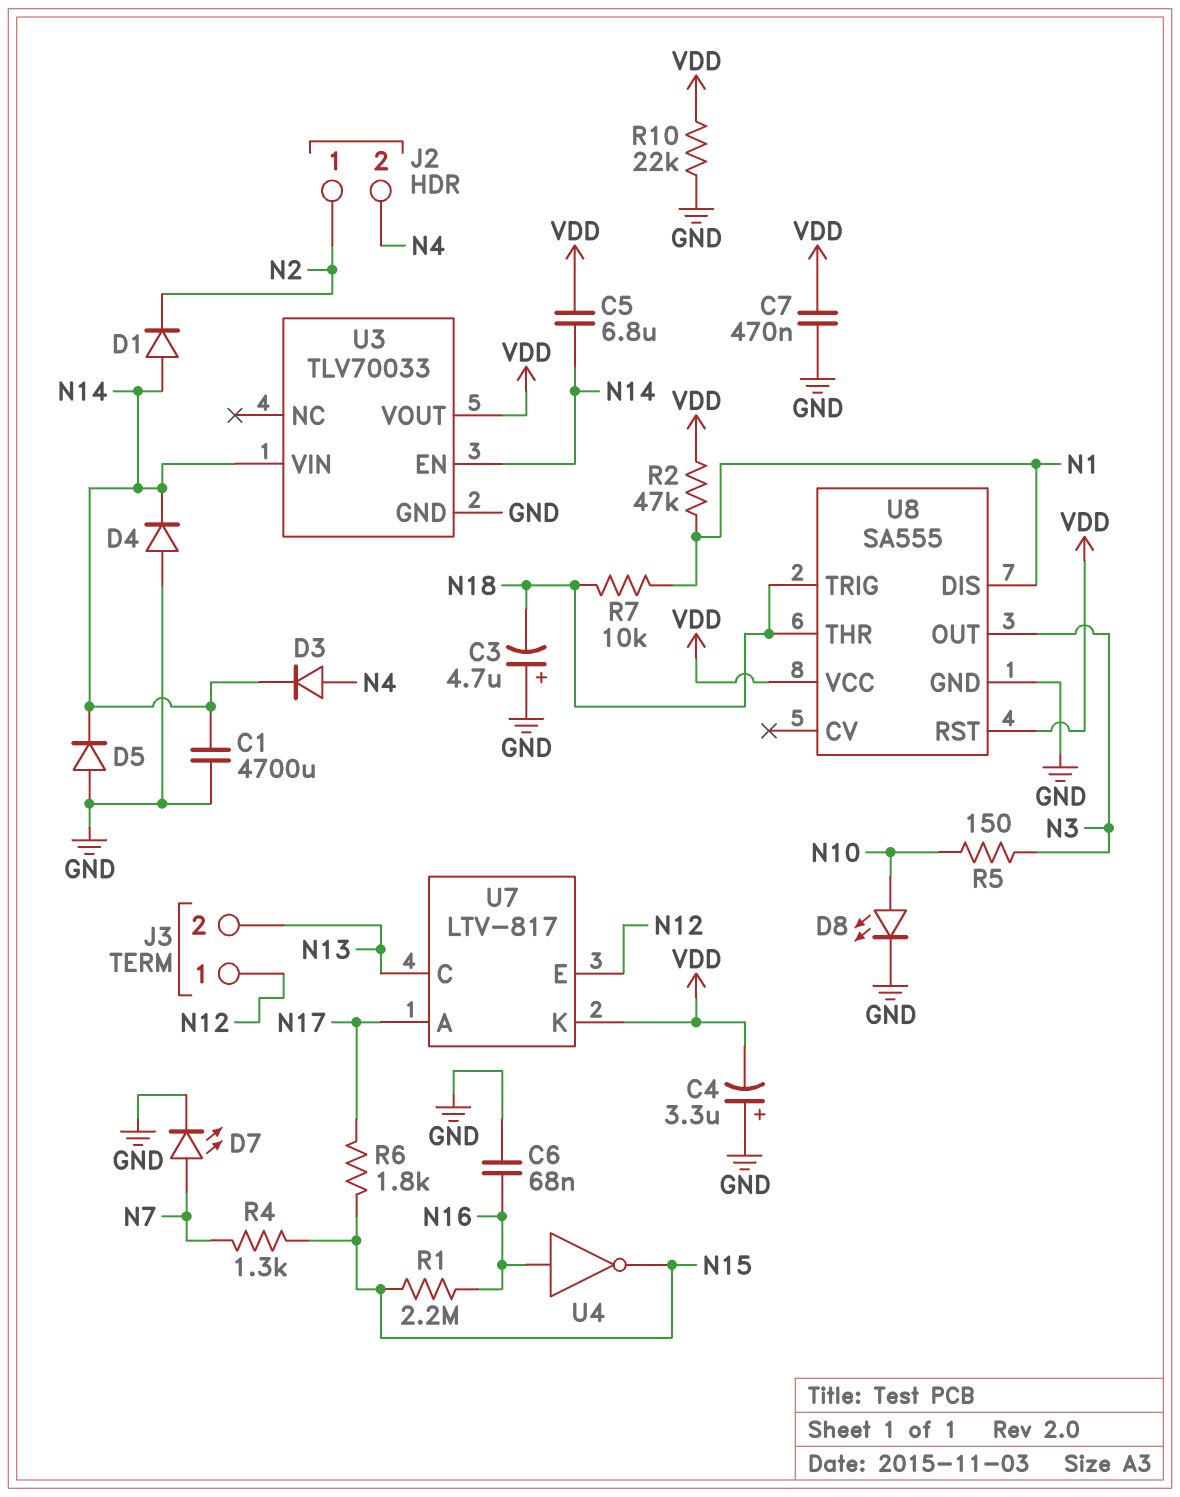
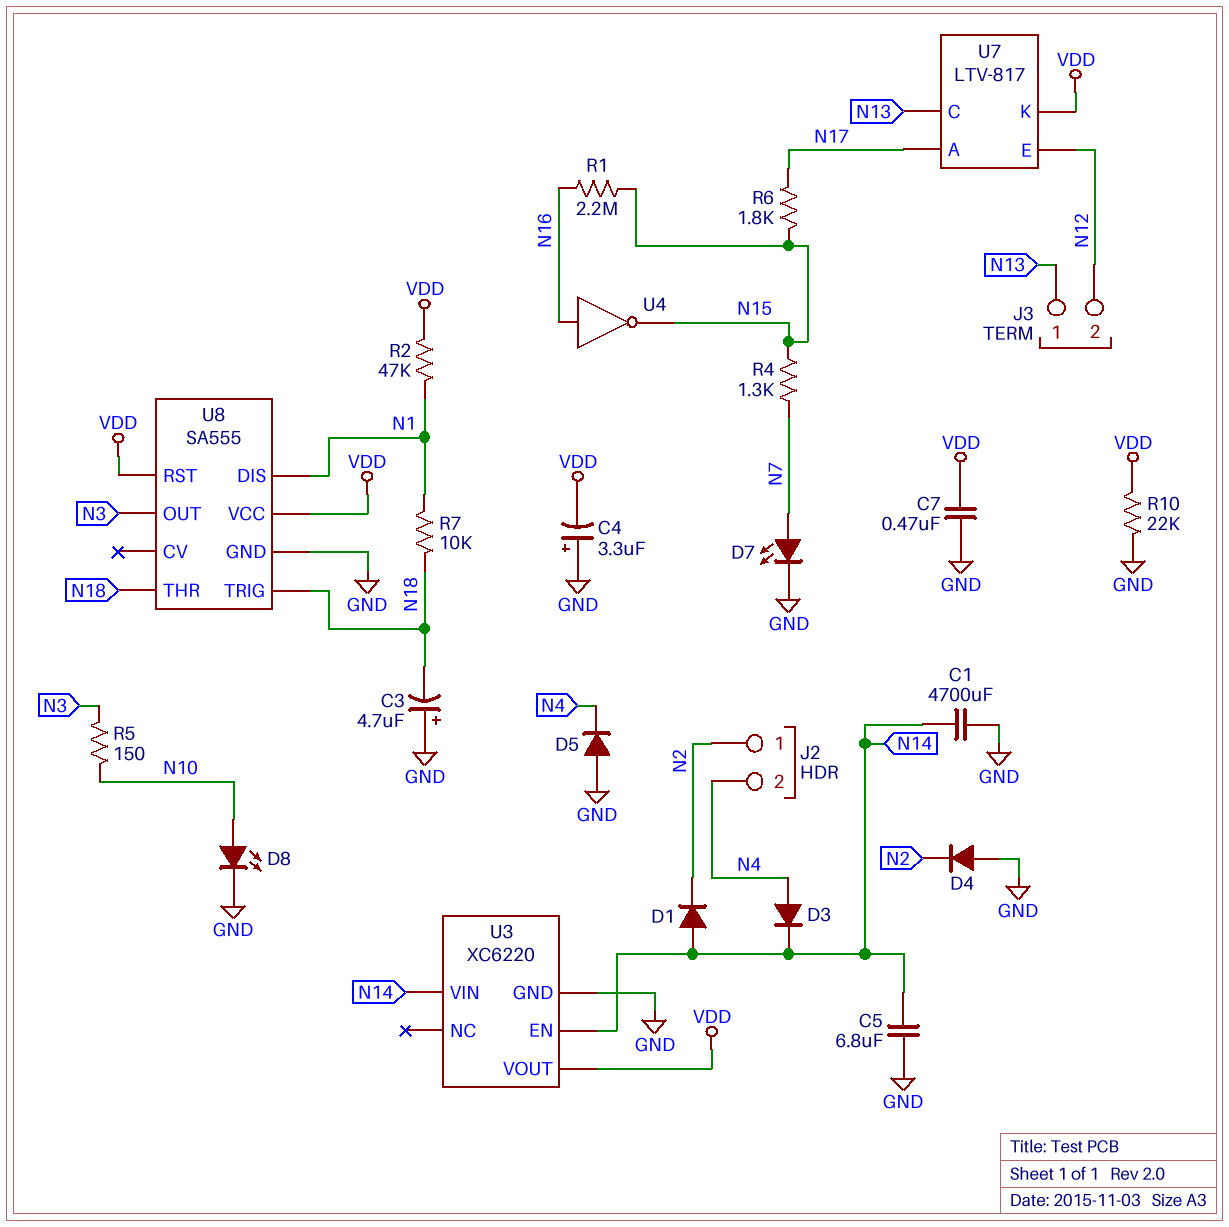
C5: 6.8uF (N14, VDD) -> 6.8uF (GND, N14)
C6: 68nF (GND, N16) -> none
D4: diode (A GND, K N14) -> diode (A GND, K N2)
D5: diode (A GND, K N14) -> diode (A GND, K N4)
J3 pin 1: N12 -> N13
J3 pin 2: N13 -> N12
U3: TLV70033 -> XC6220

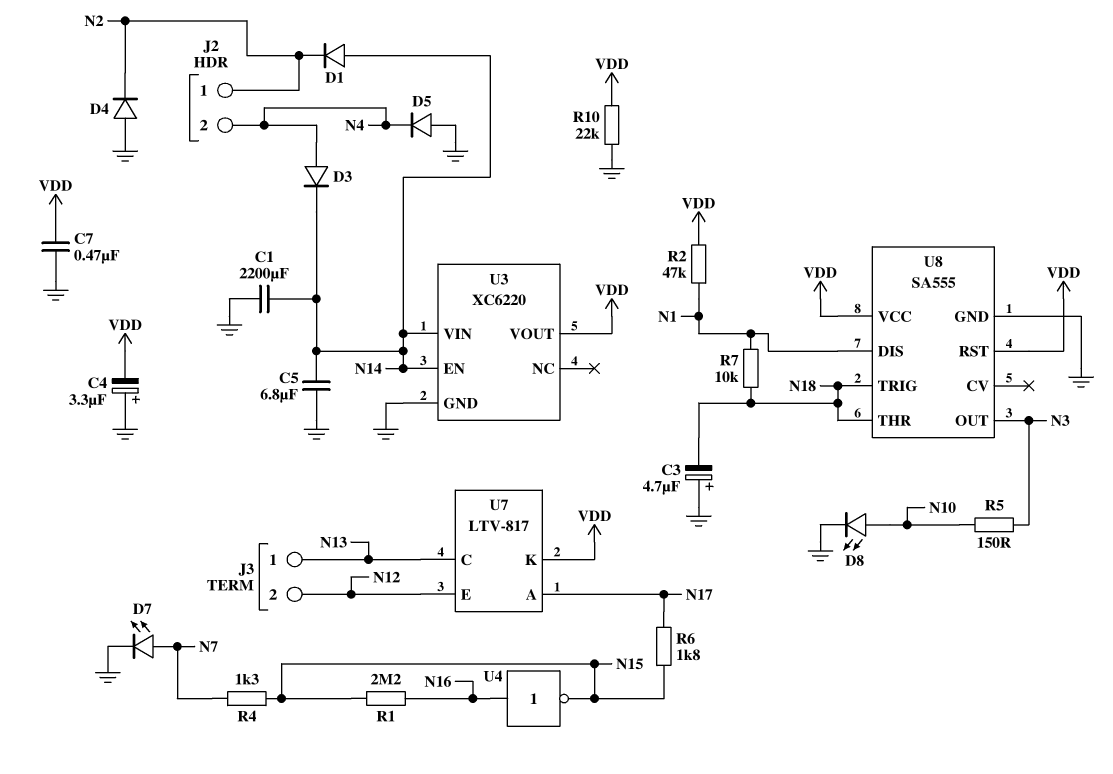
C1: 4700uF (GND, N14) -> 2200uF (GND, N14)

